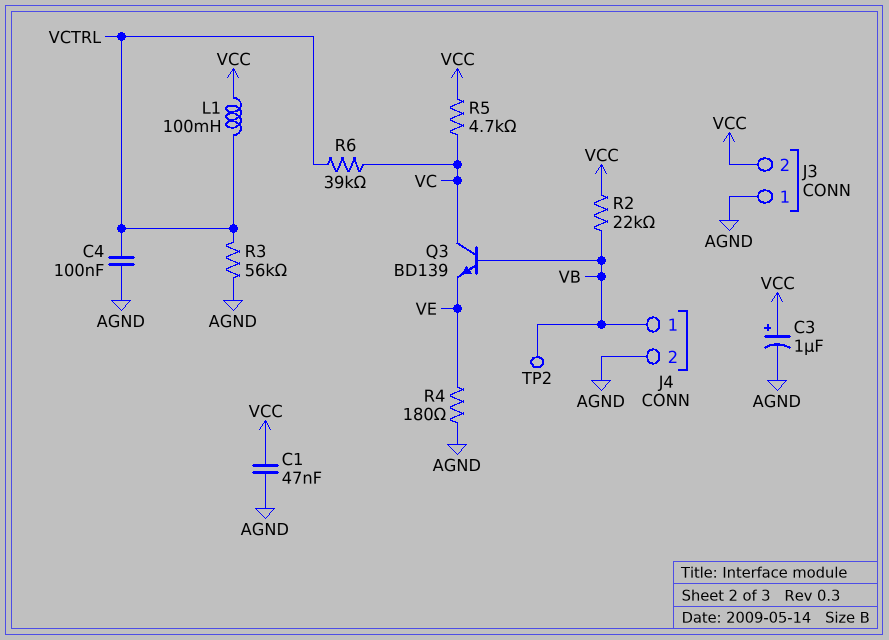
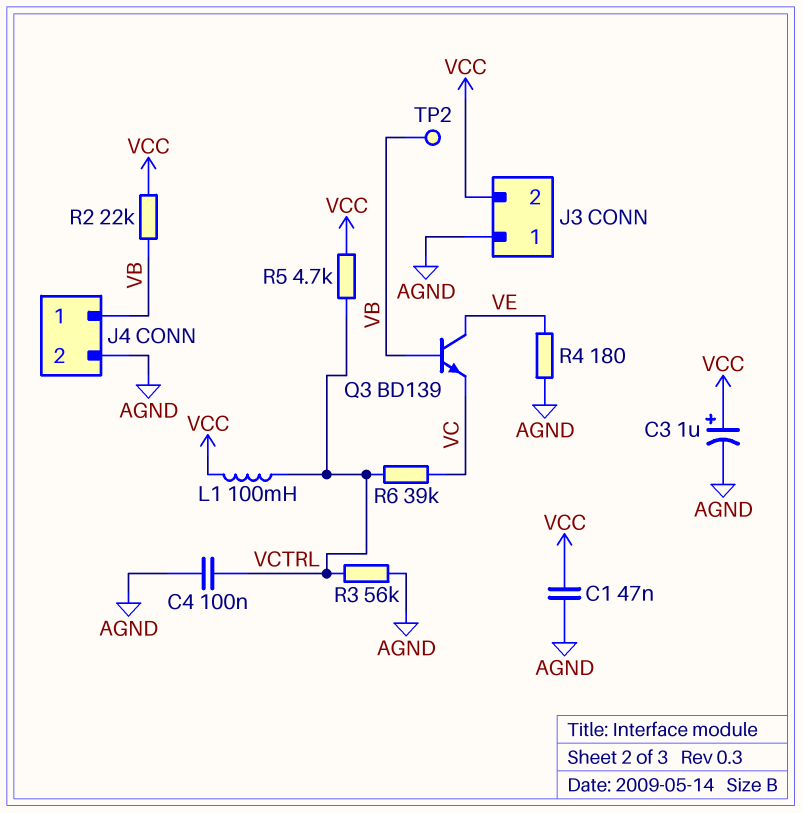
Q3: NPN BD139 (B VB, C VC, E VE) -> NPN BD139 (B VB, C VE, E VC)
R5: 4.7k (VC, VCC) -> 4.7k (VCC, VCTRL)

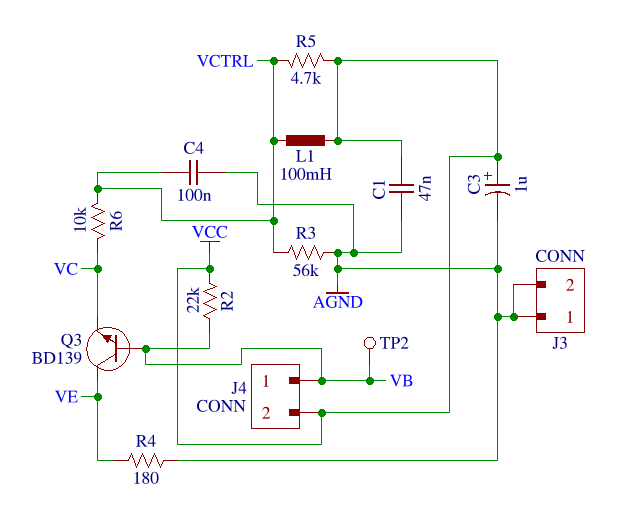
J3 pin 2: VCC -> AGND
J4 pin 2: AGND -> VCC
R6: 39k (VC, VCTRL) -> 10k (VC, VCTRL)

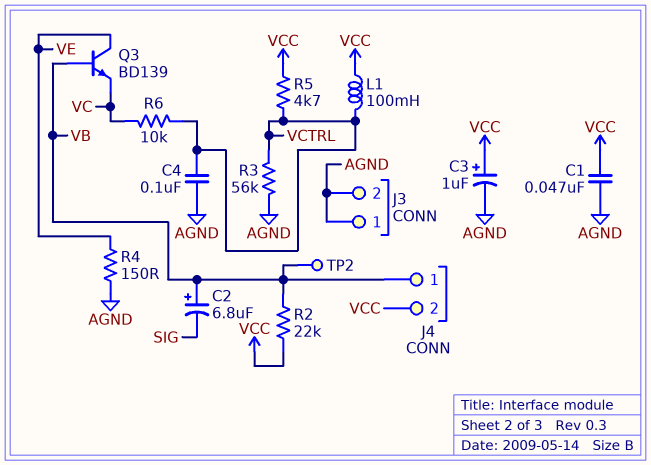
C2: none -> 6.8uF (plus VB, minus SIG)
R4: 180 (AGND, VE) -> 150 (AGND, VE)

